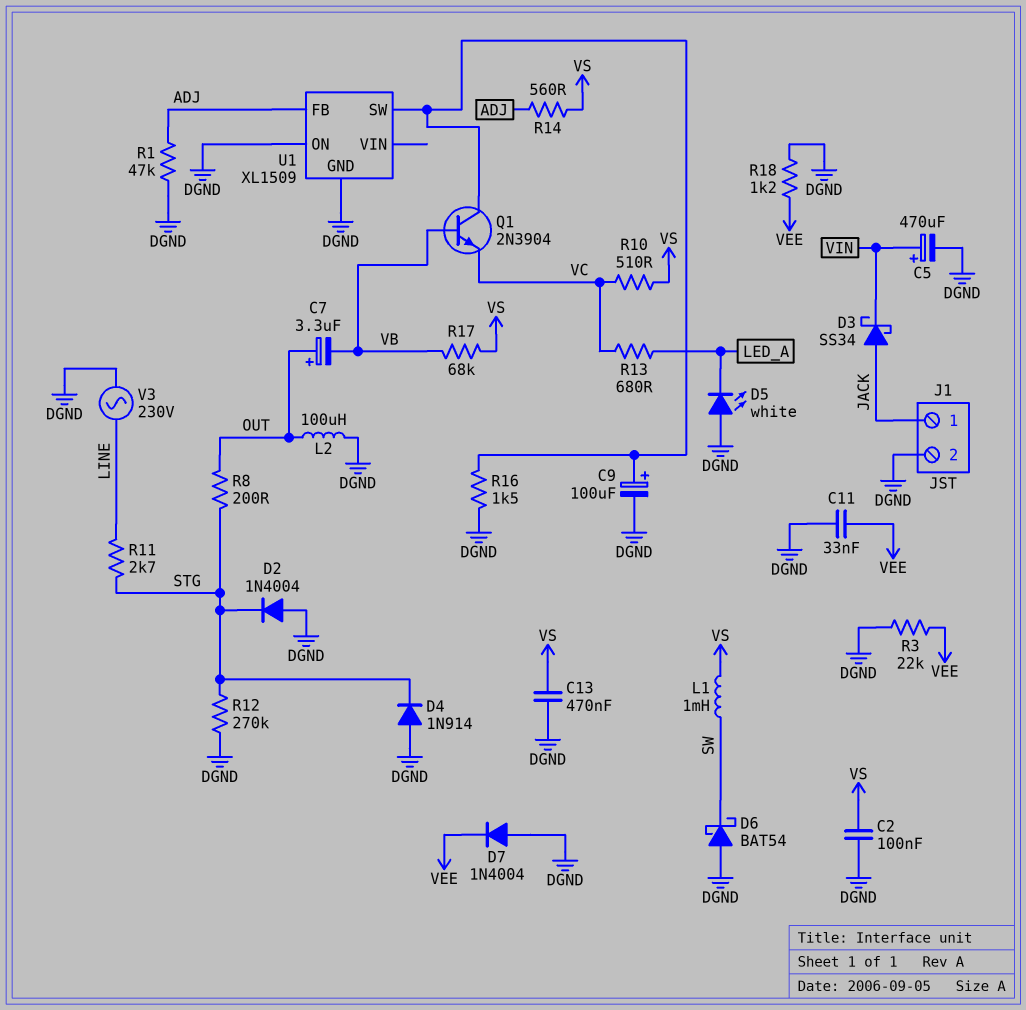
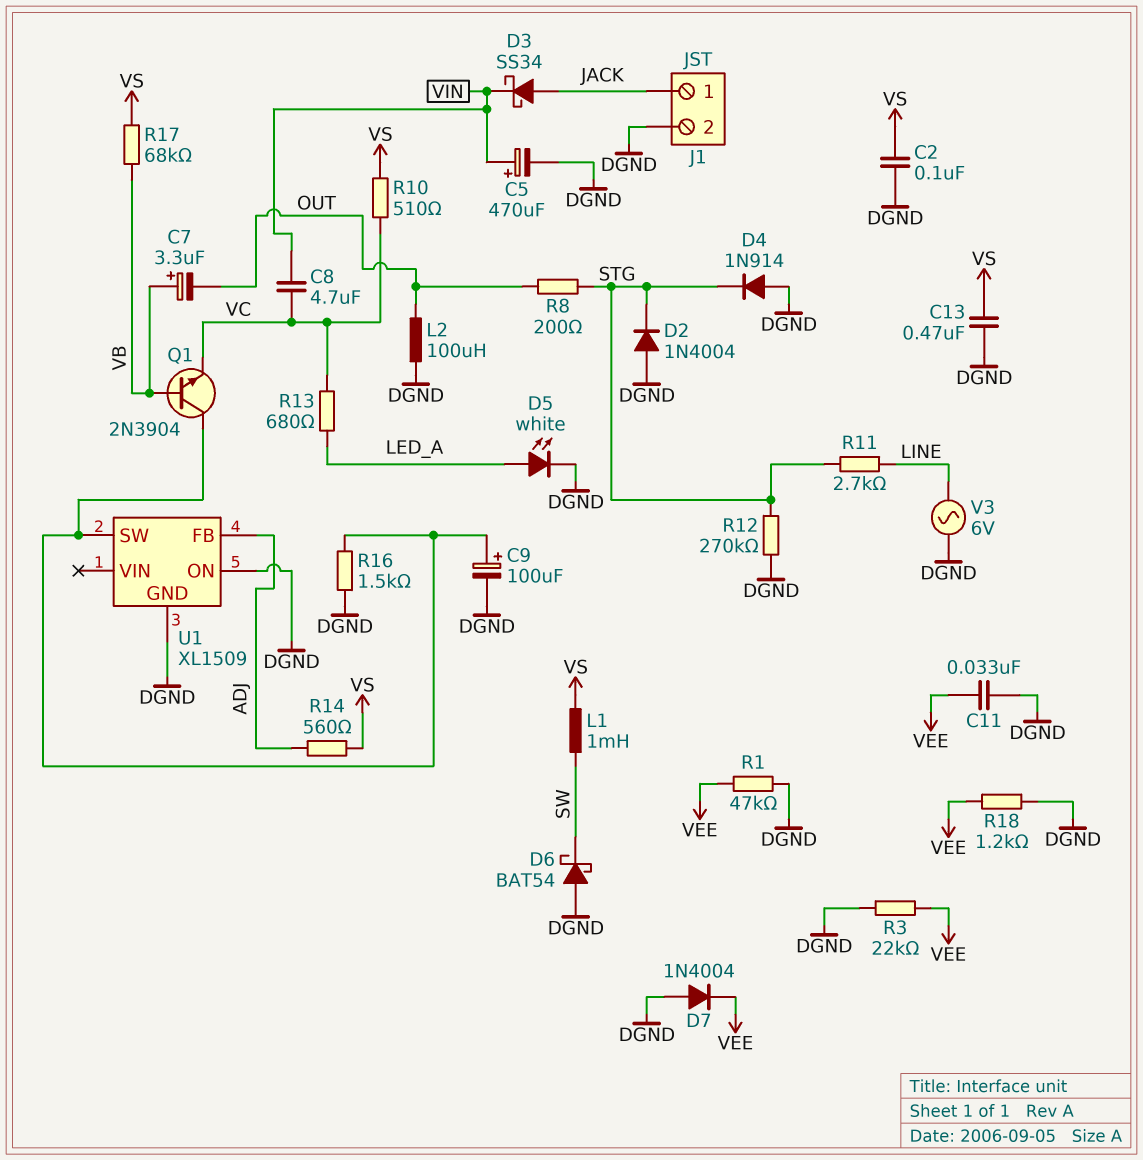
C7: 3.3uF (plus OUT, minus VB) -> 3.3uF (plus VB, minus OUT)
C8: none -> 4.7uF (VC, VIN)
D5: LED white (A DGND, K LED_A) -> LED white (A LED_A, K DGND)
R1: 47k (ADJ, DGND) -> 47k (DGND, VEE)
V3: AC 230V (DGND, LINE) -> AC 6V (DGND, LINE)

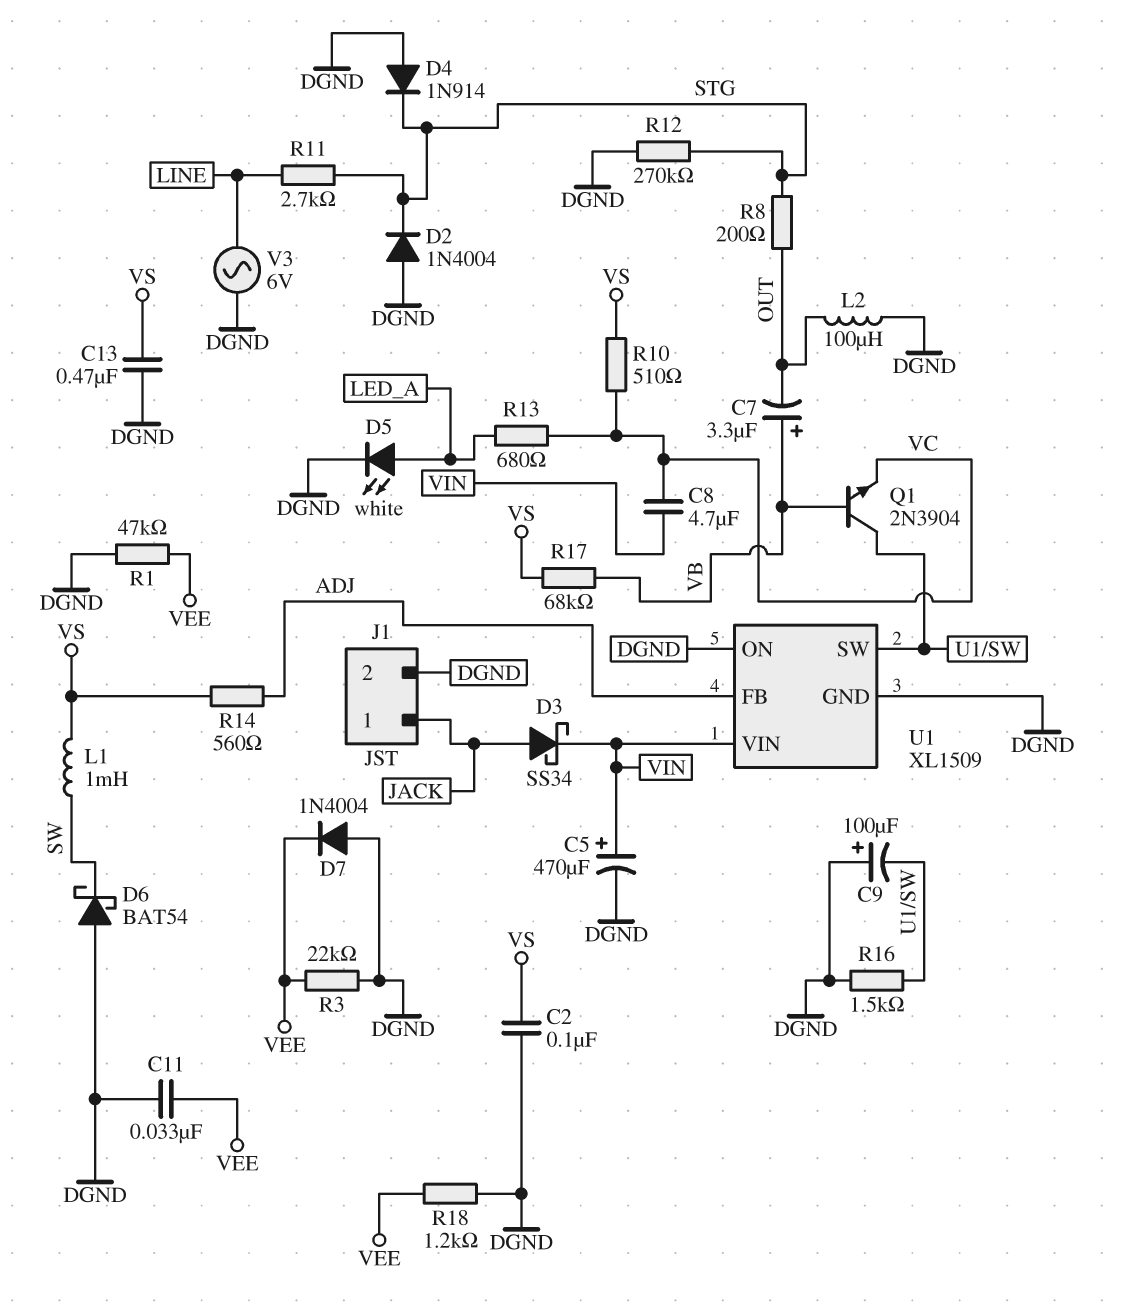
C9: 100uF (plus U1/SW, minus DGND) -> 100uF (plus DGND, minus U1/SW)
U1 pin VIN: none -> VIN

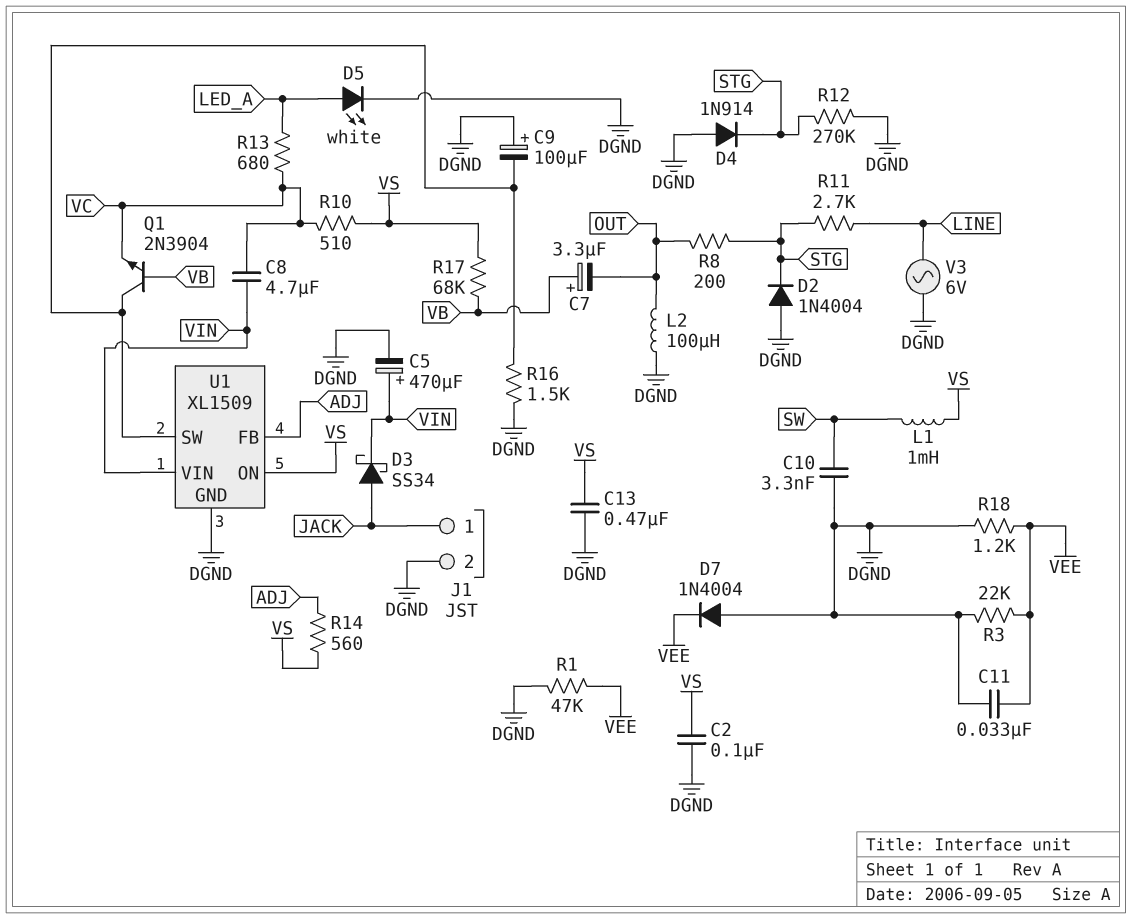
C10: none -> 3.3nF (DGND, SW)
D6: schottky BAT54 (A DGND, K SW) -> none
U1 pin ON: DGND -> VS

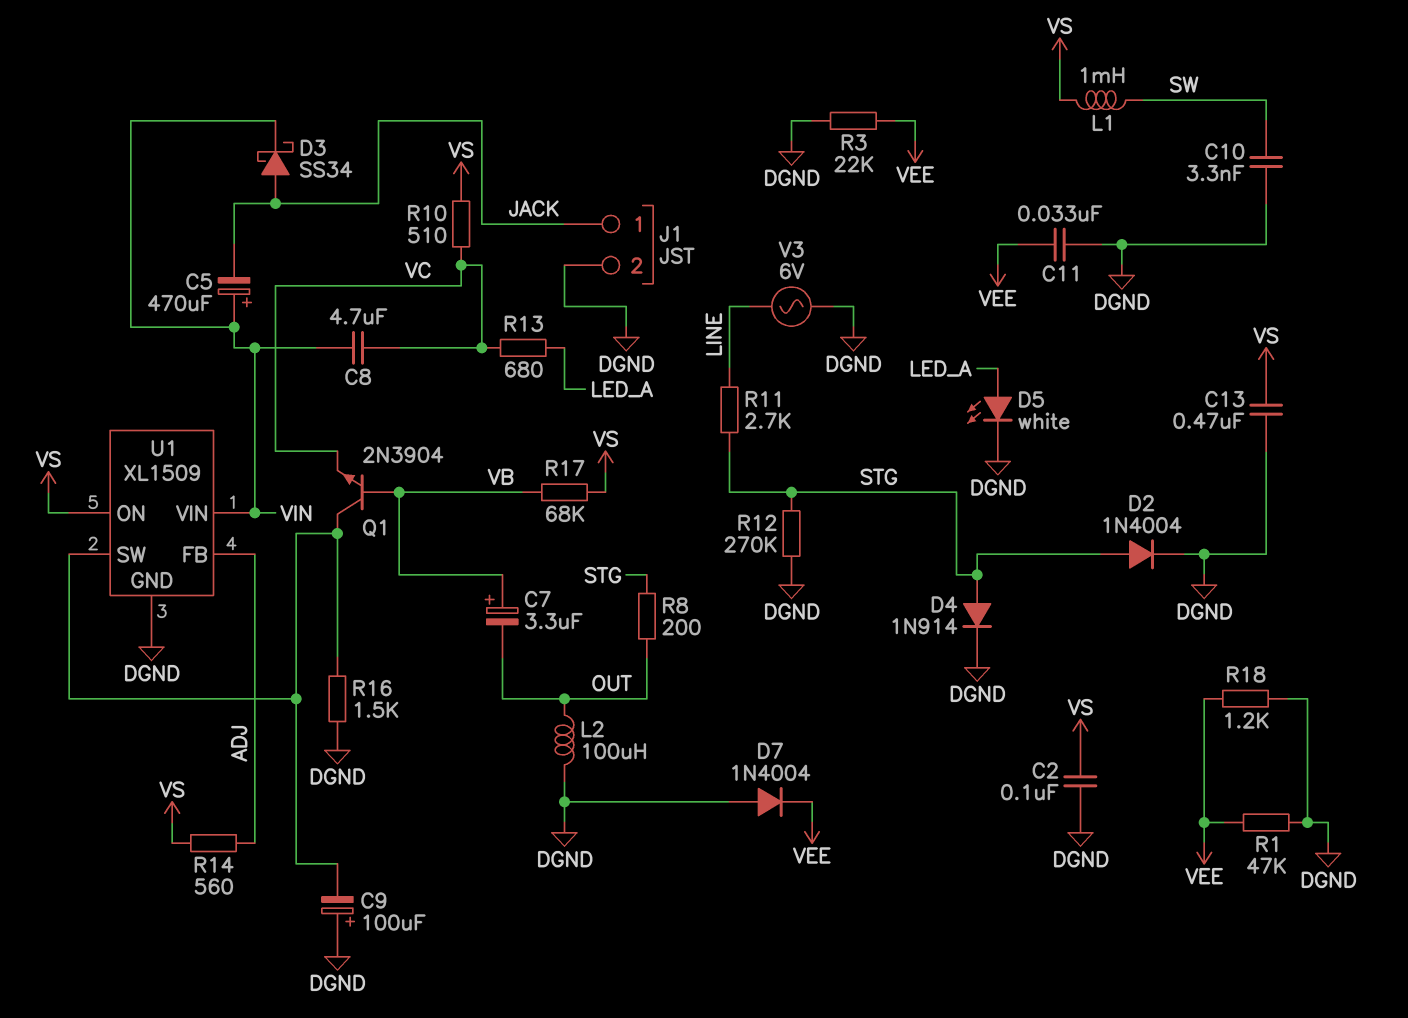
C5: 470uF (plus VIN, minus DGND) -> 470uF (plus VIN, minus JACK)
D2: diode 1N4004 (A DGND, K STG) -> diode 1N4004 (A STG, K DGND)
D4: diode 1N914 (A DGND, K STG) -> diode 1N914 (A STG, K DGND)

